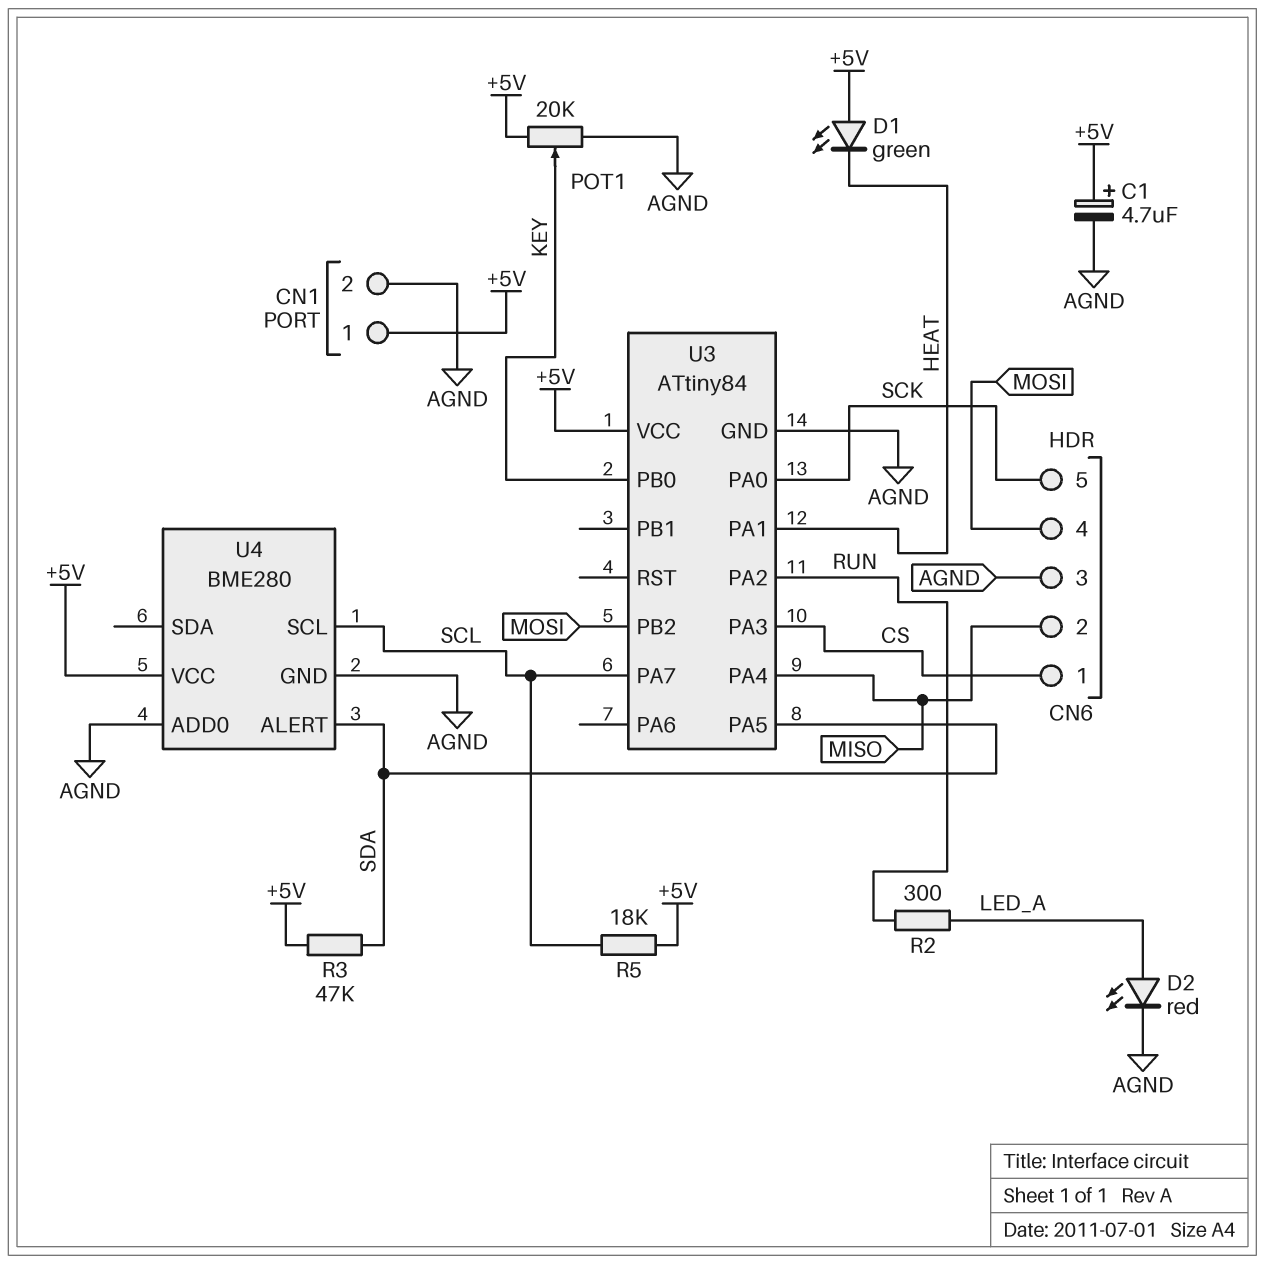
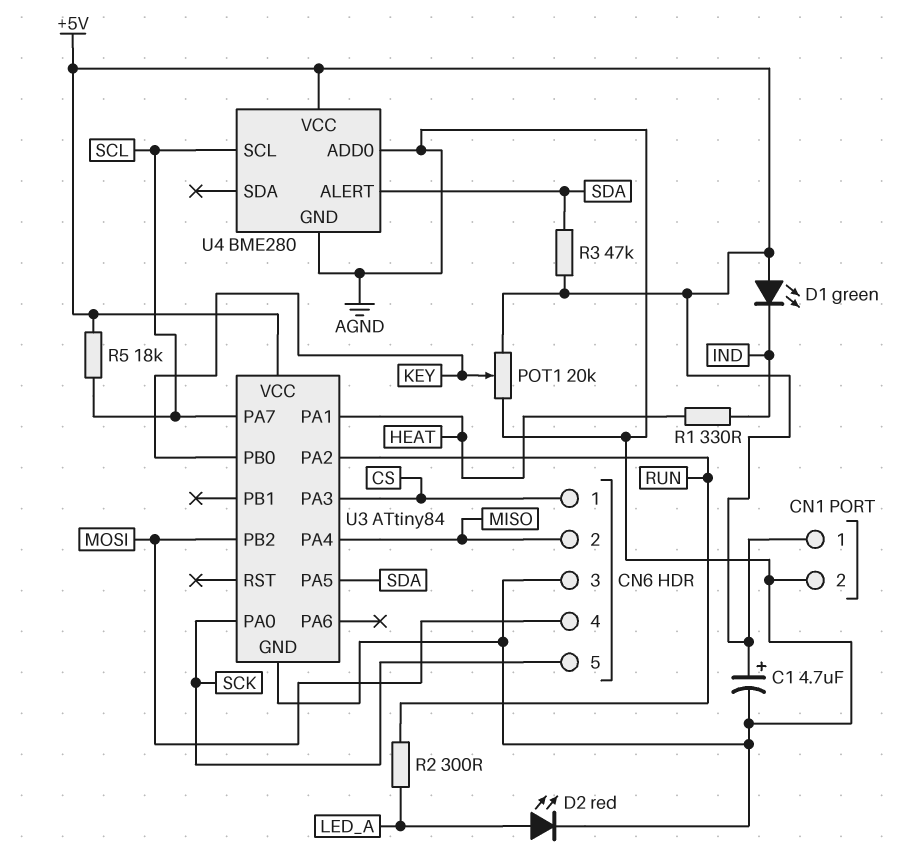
D1: LED green (A +5V, K HEAT) -> LED green (A +5V, K IND)
R1: none -> 330 (HEAT, IND)

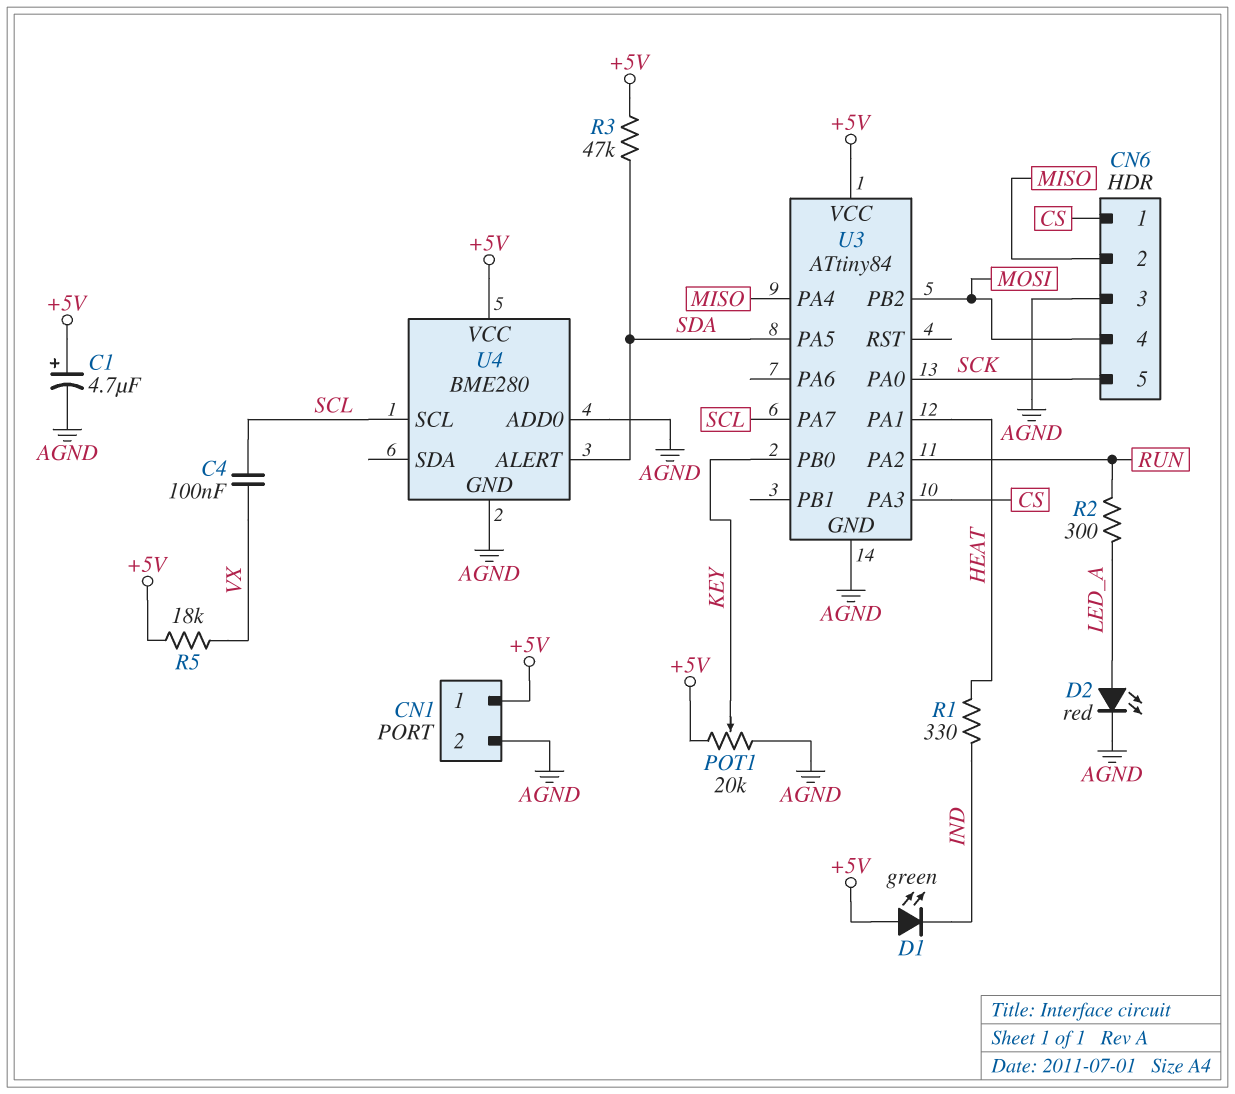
C4: none -> 100nF (SCL, VX)
R5: 18k (+5V, SCL) -> 18k (+5V, VX)

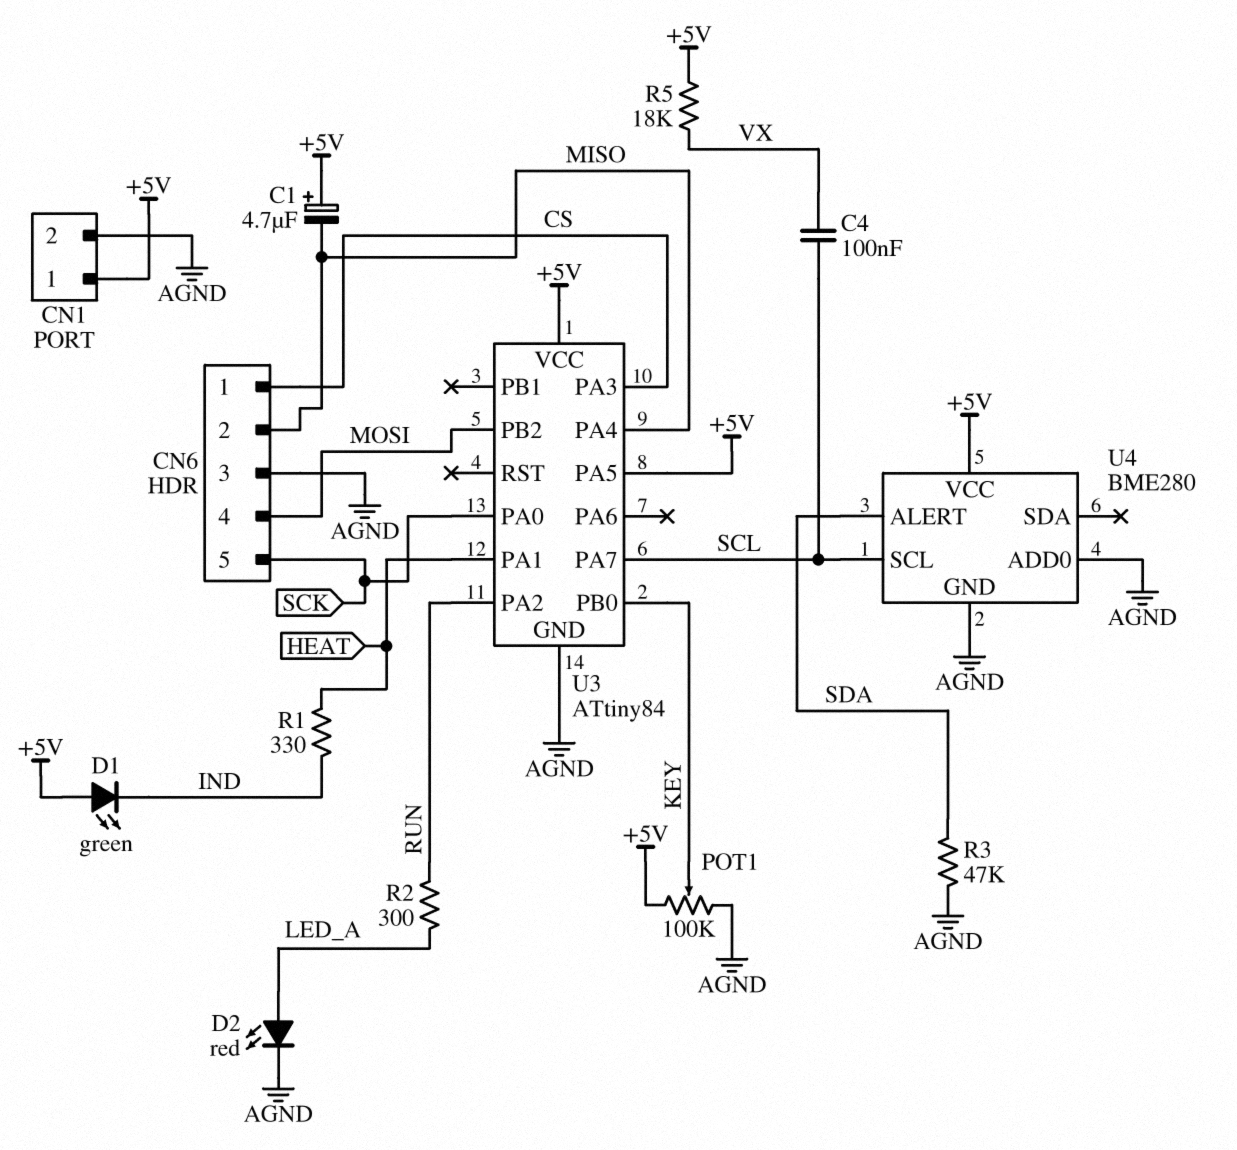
C1: 4.7uF (plus +5V, minus AGND) -> 4.7uF (plus +5V, minus MISO)
POT1: 20k (+5V, AGND, wiper KEY) -> 100k (+5V, AGND, wiper KEY)
R3: 47k (+5V, SDA) -> 47k (AGND, SDA)
U3 pin PA5: SDA -> +5V

